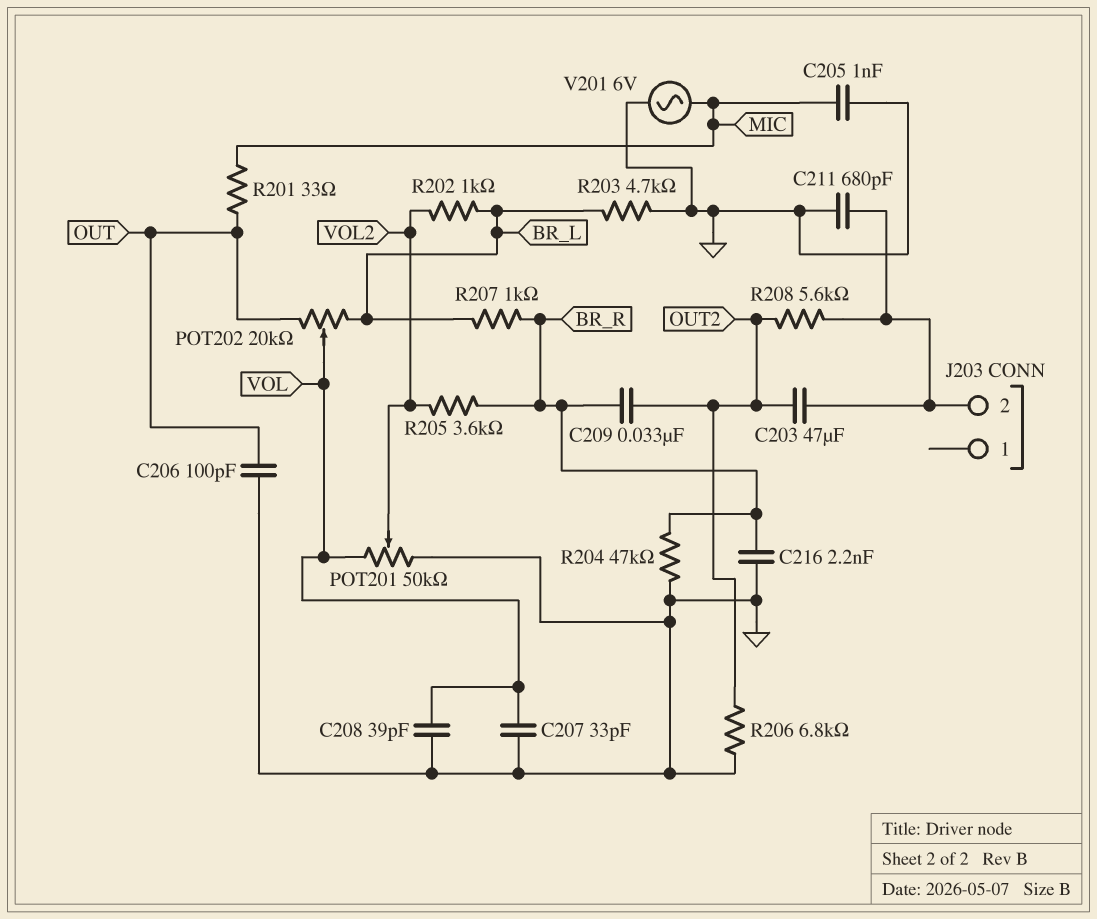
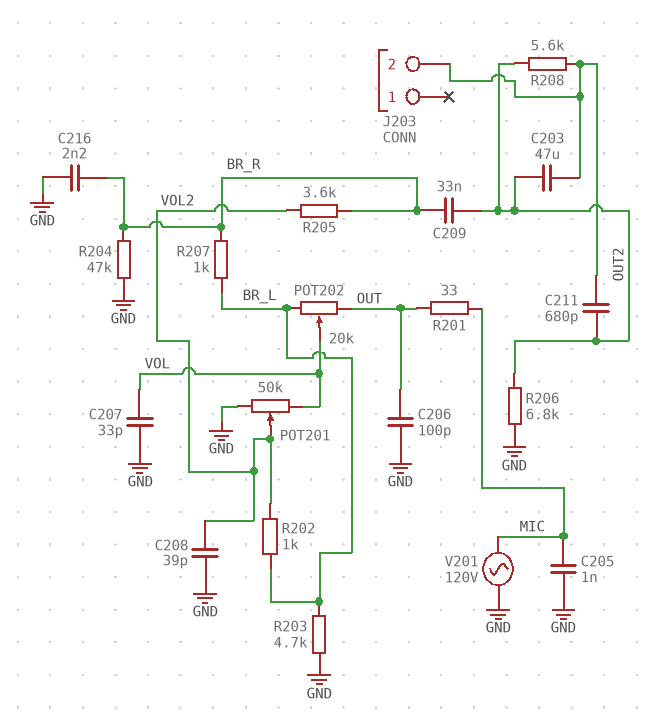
C208: 39pF (GND, VOL) -> 39pF (GND, VOL2)
C211: 680pF (GND, J203/2) -> 680pF (J203/2, OUT2)
V201: AC 6V (GND, MIC) -> AC 120V (GND, MIC)

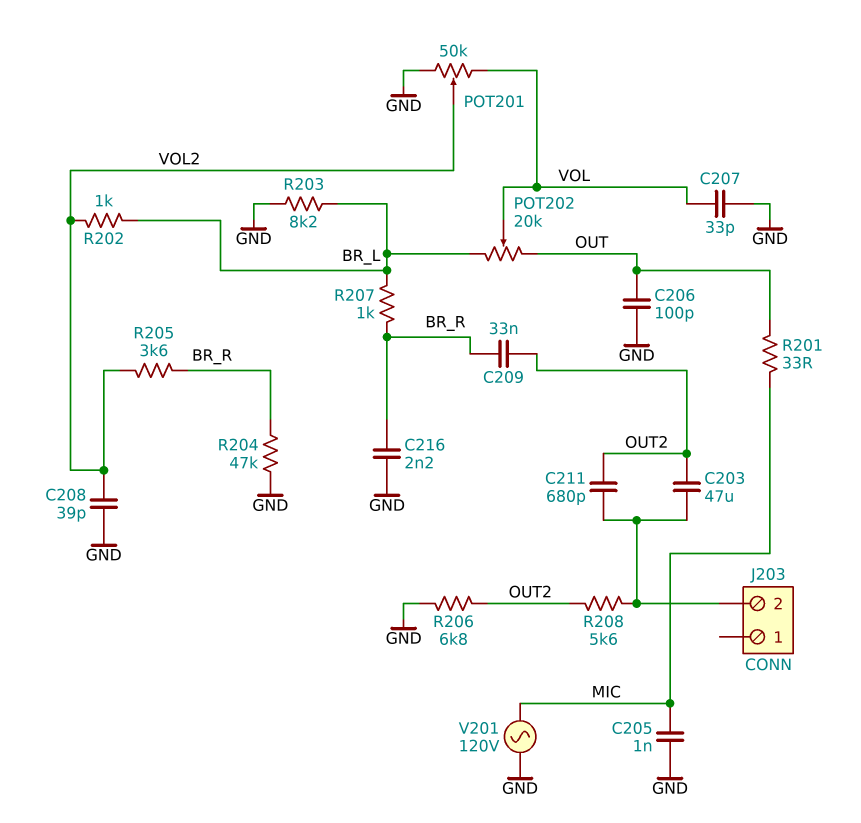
R203: 4.7k (BR_L, GND) -> 8.2k (BR_L, GND)

